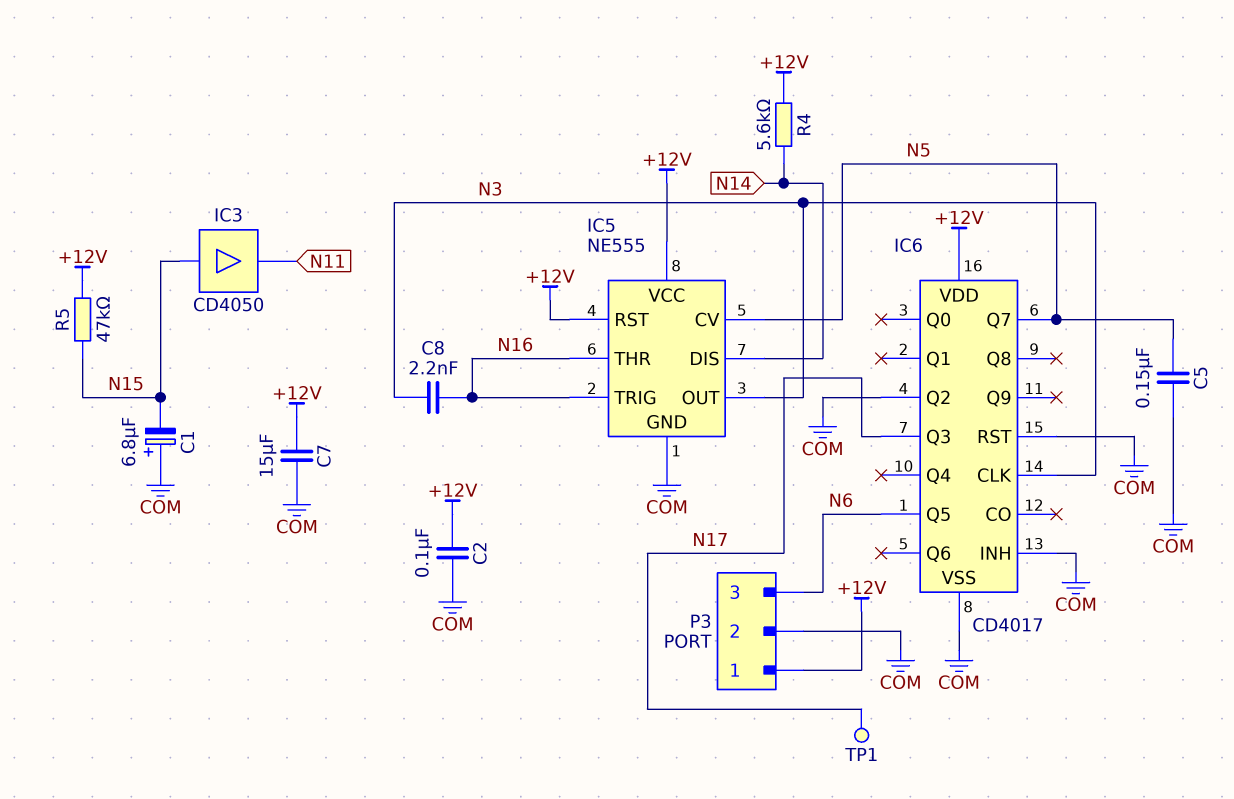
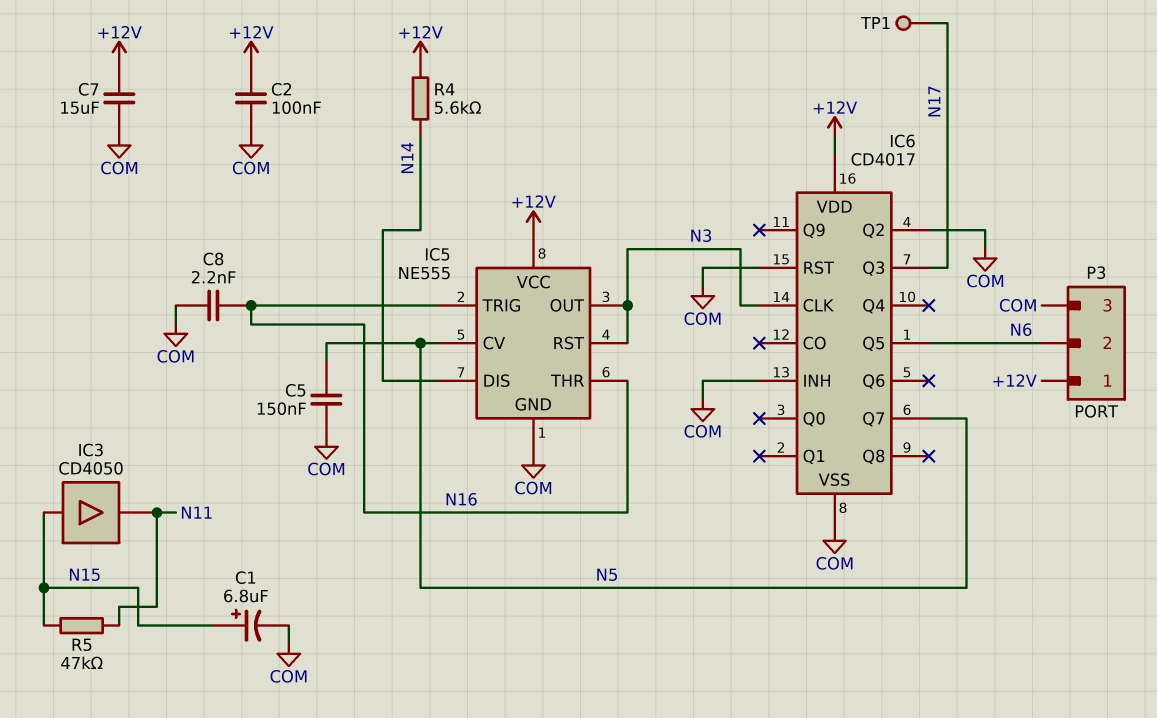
C1: 6.8uF (plus COM, minus N15) -> 6.8uF (plus N15, minus COM)
C8: 2.2nF (N3, N16) -> 2.2nF (COM, N16)
IC5 pin RST: +12V -> N3
P3 pin 2: COM -> N6
P3 pin 3: N6 -> COM
R5: 47k (+12V, N15) -> 47k (N11, N15)

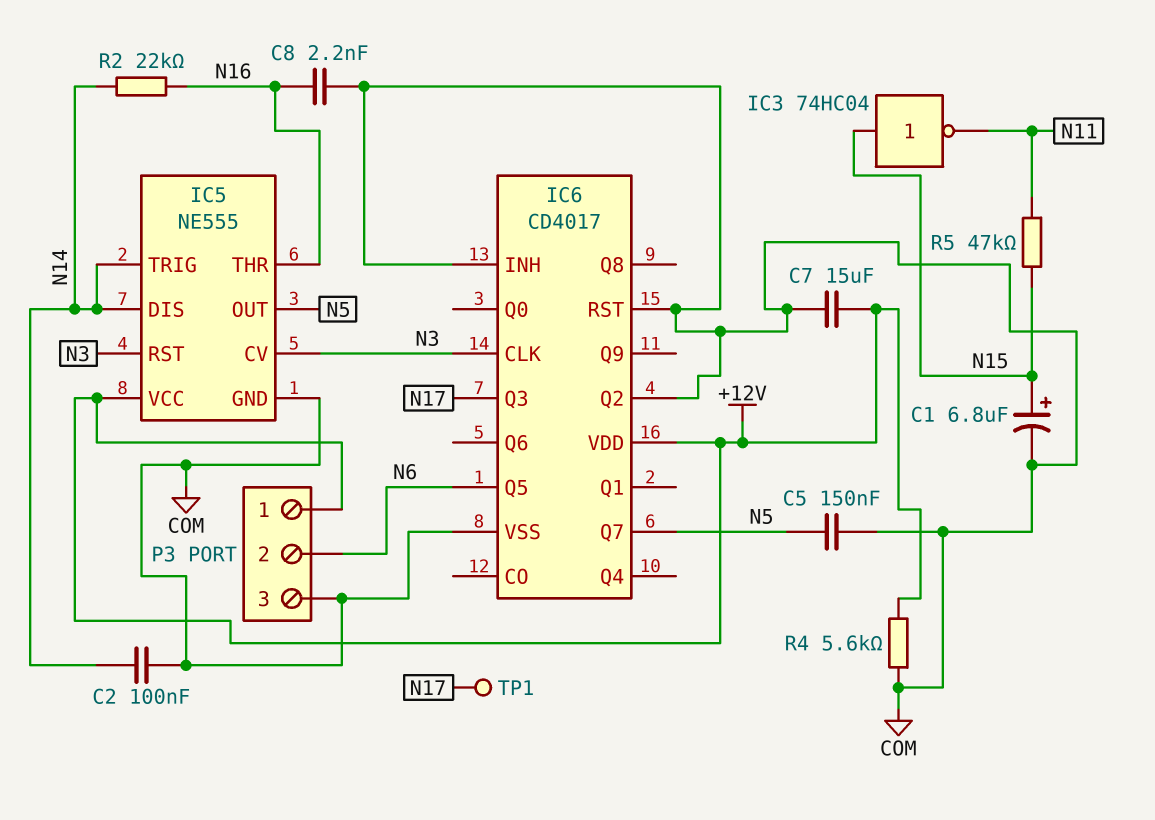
C2: 100nF (+12V, COM) -> 100nF (COM, N14)
IC3: buffer CD4050 (in N15, out N11) -> NOT 74HC04 (in N15, out N11)
IC5 pin CV: N5 -> N3
IC5 pin OUT: N3 -> N5
IC5 pin TRIG: N16 -> N14
R2: none -> 22k (N14, N16)
R4: 5.6k (+12V, N14) -> 5.6k (+12V, COM)

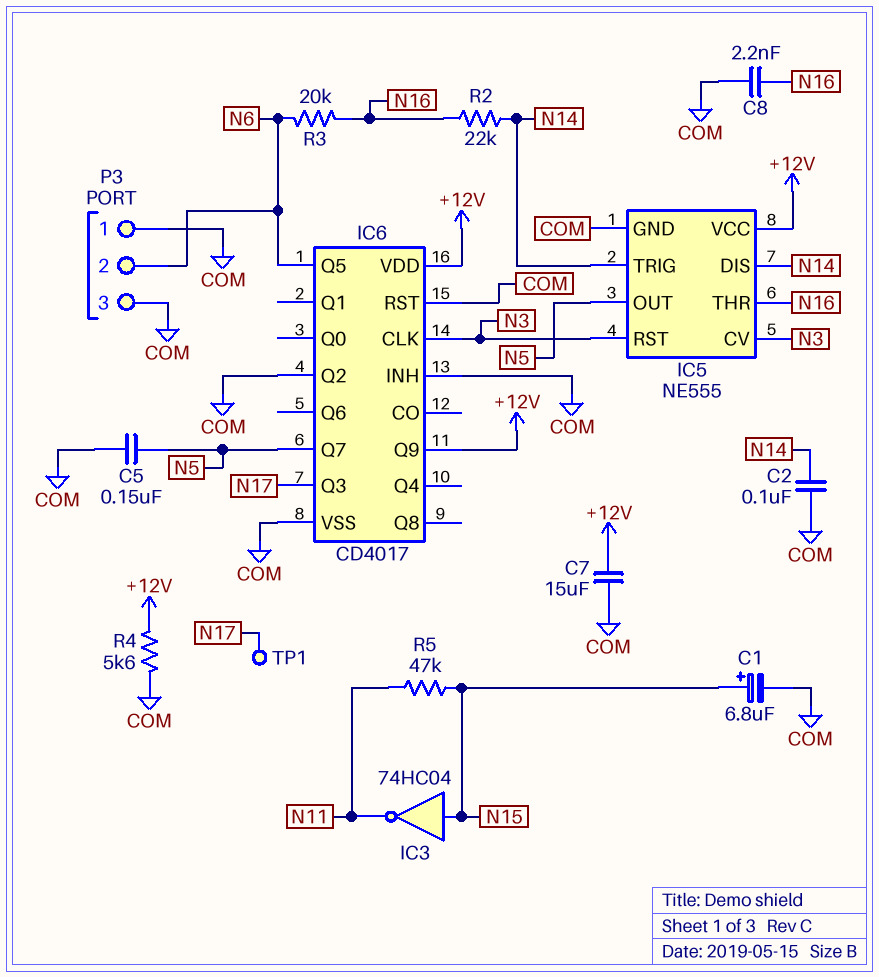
IC6 pin Q9: none -> +12V
P3 pin 1: +12V -> COM
R3: none -> 20k (N6, N16)

